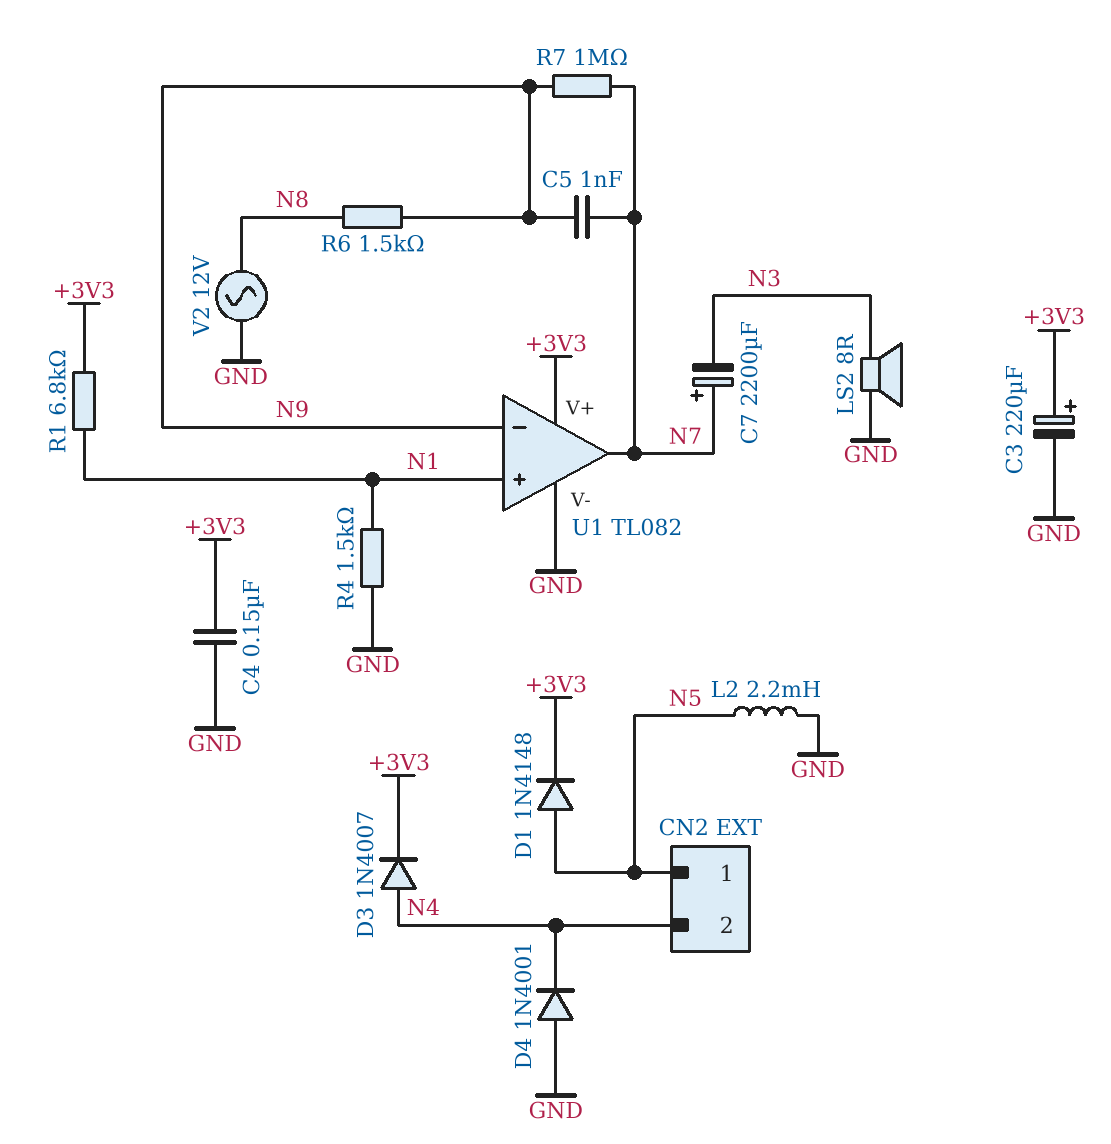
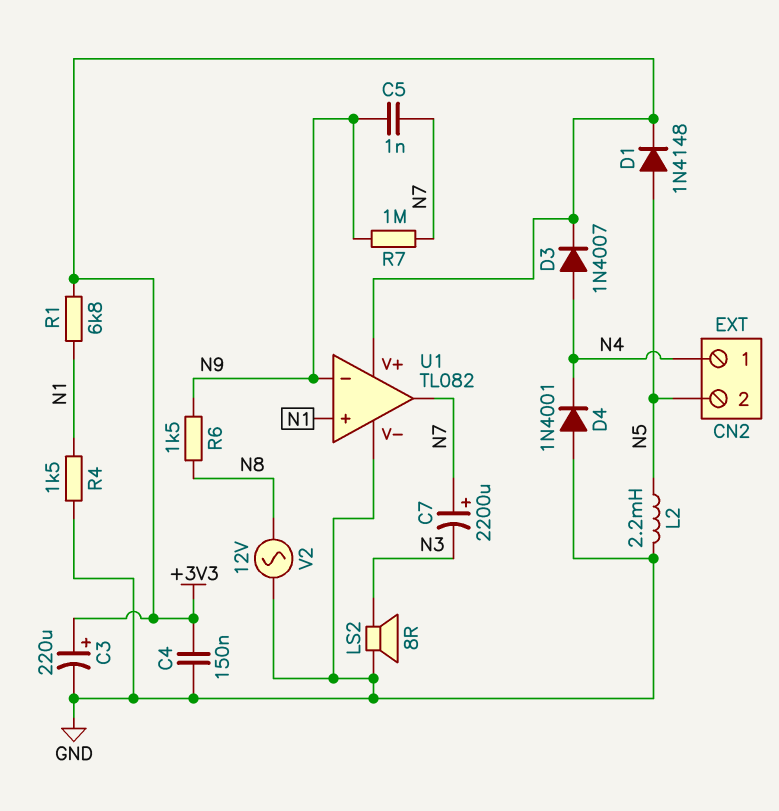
CN2 pin 1: N5 -> N4
CN2 pin 2: N4 -> N5

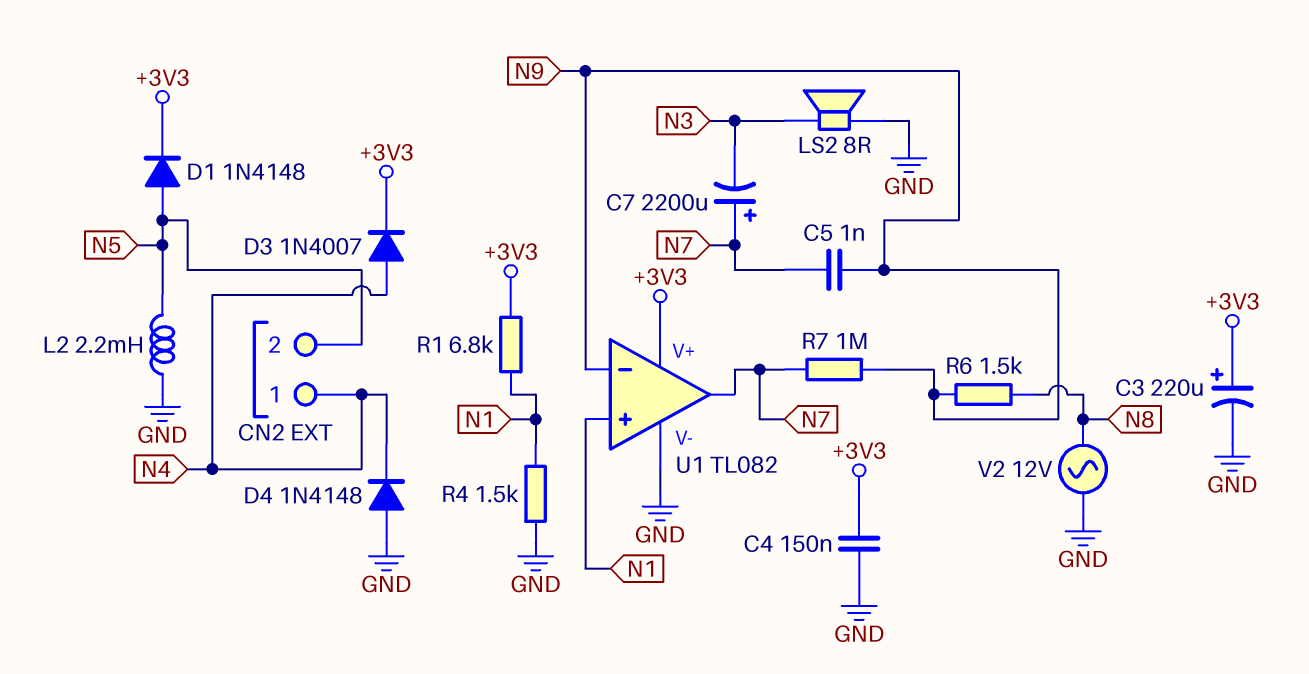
D4: diode 1N4001 (A GND, K N4) -> diode 1N4148 (A GND, K N4)

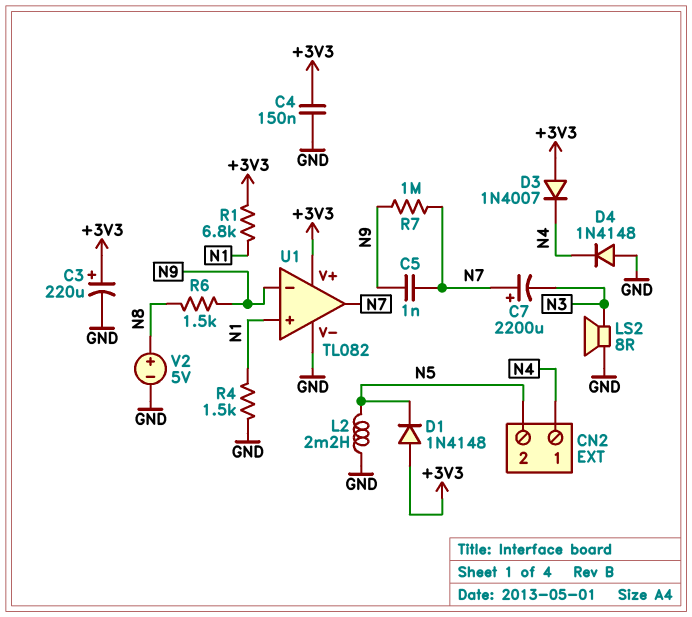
D1: diode 1N4148 (A N5, K +3V3) -> diode 1N4148 (A +3V3, K N5)
D3: diode 1N4007 (A N4, K +3V3) -> diode 1N4007 (A +3V3, K N4)
V2: AC 12V (GND, N8) -> 5V (plus N8, minus GND)

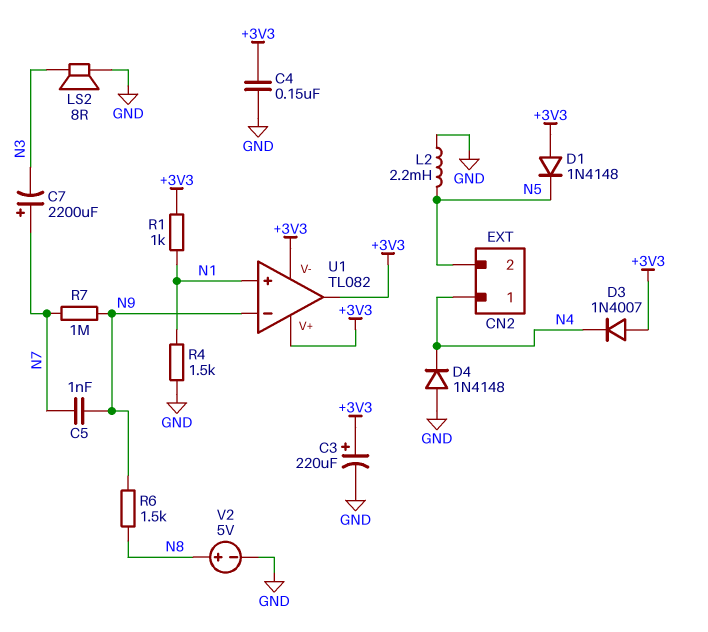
R1: 6.8k (+3V3, N1) -> 1k (+3V3, N1)
U1 pin V-: GND -> +3V3
U1 pin out: N7 -> +3V3

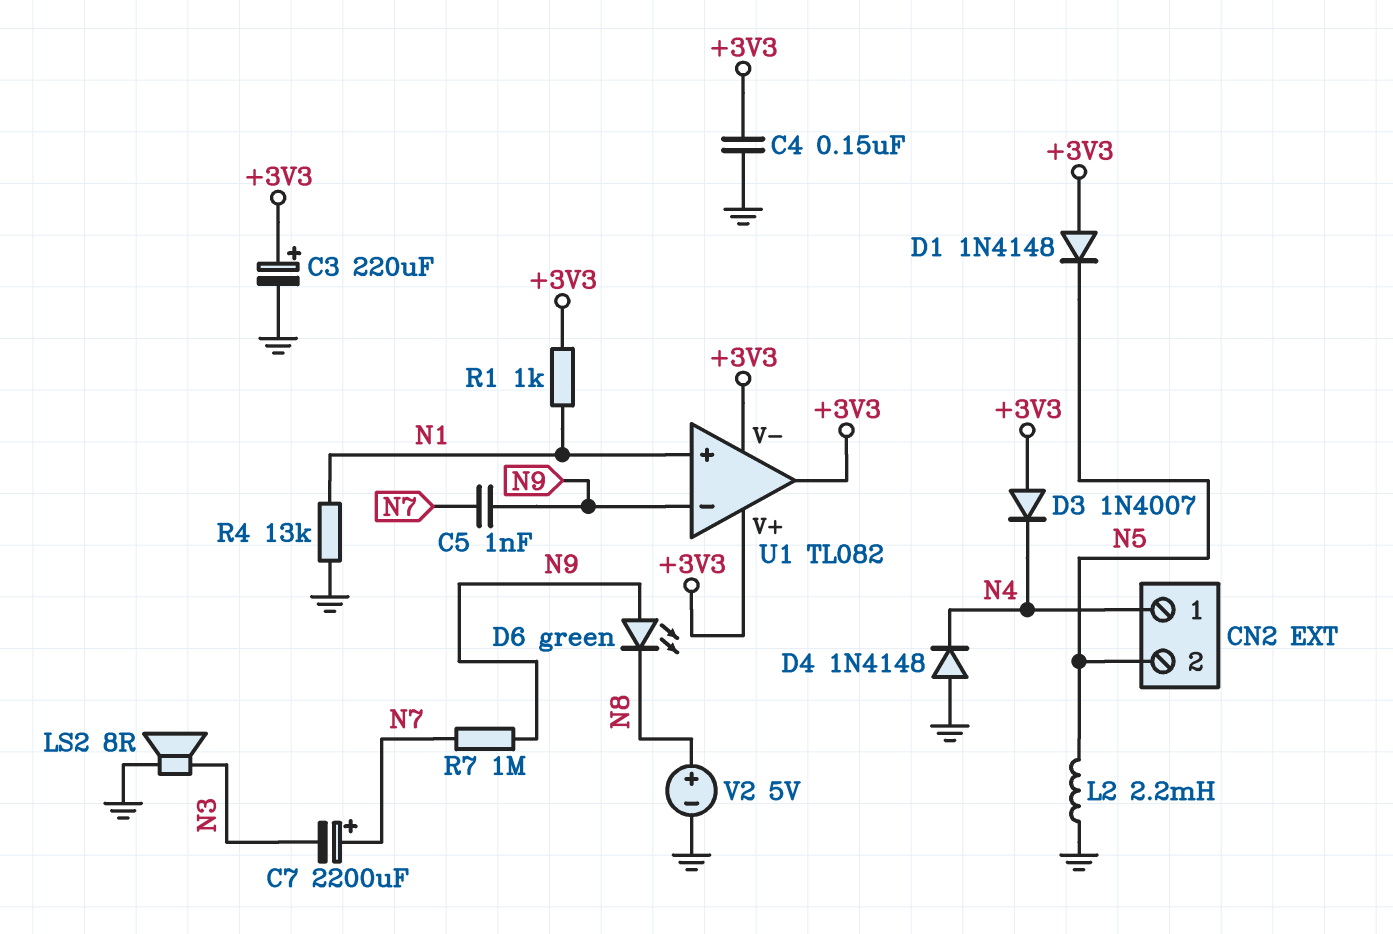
D6: none -> LED green (A N9, K N8)
R4: 1.5k (GND, N1) -> 13k (GND, N1)
R6: 1.5k (N8, N9) -> none

